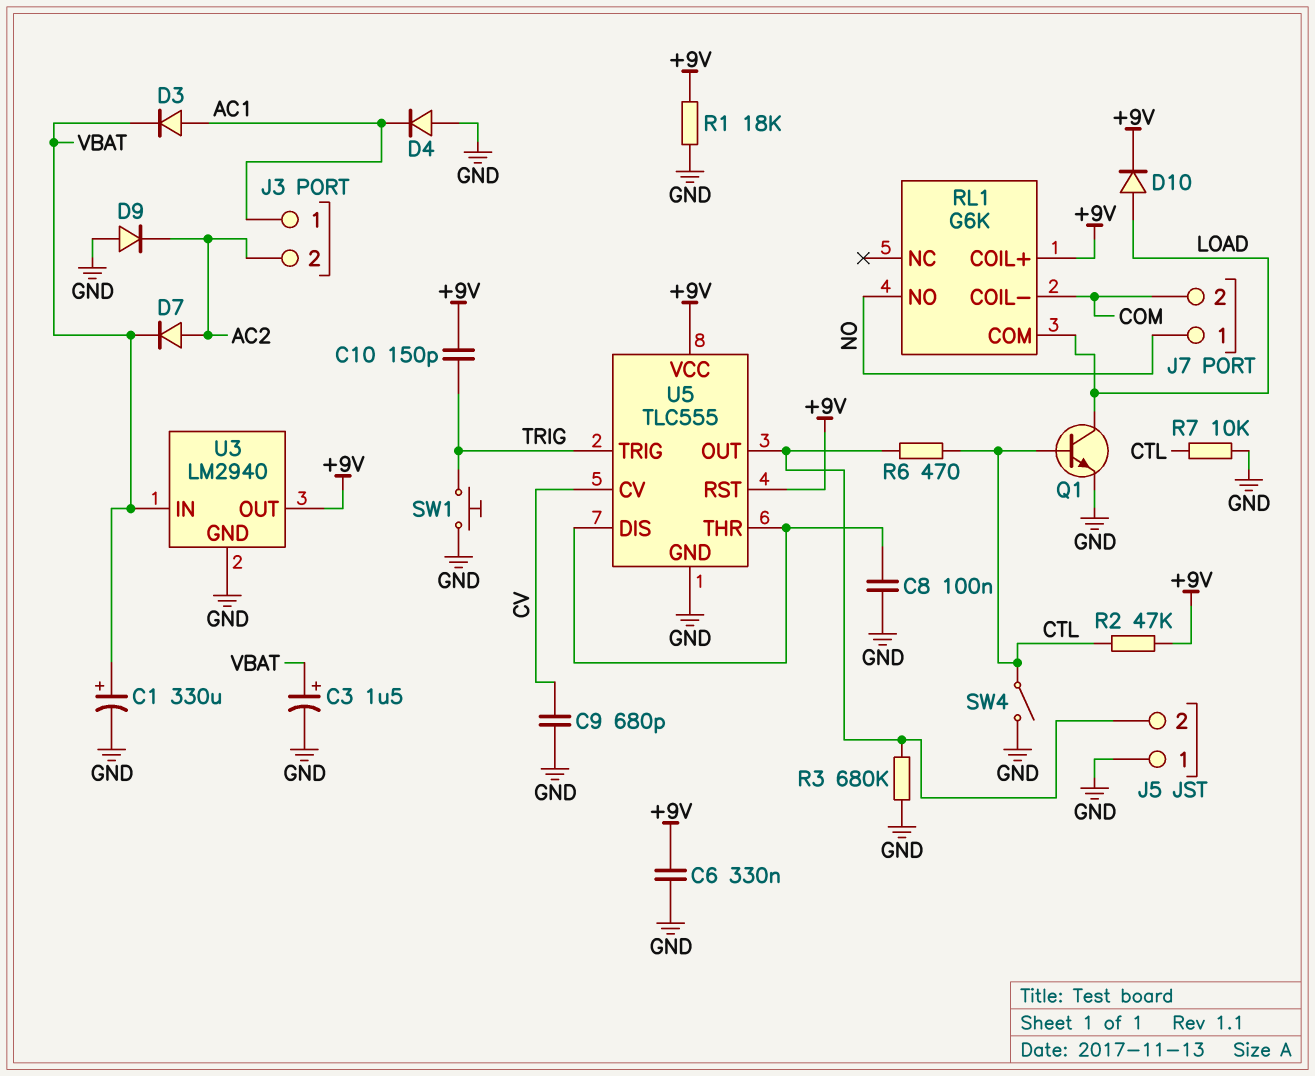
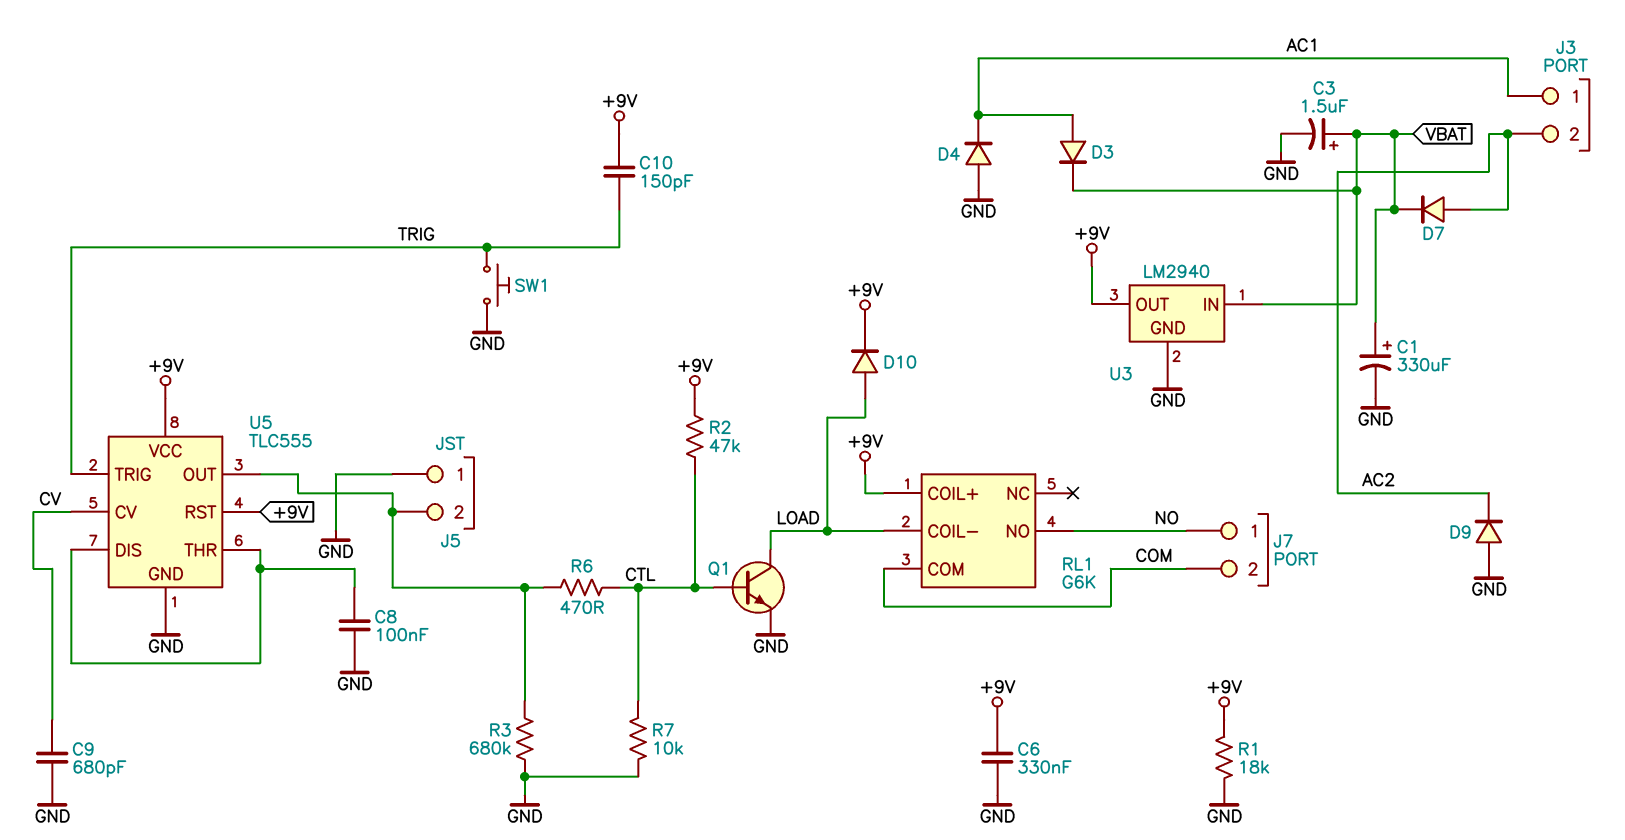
RL1 pin COIL-: COM -> LOAD
RL1 pin COM: LOAD -> COM
SW4: switch (CTL, GND) -> none

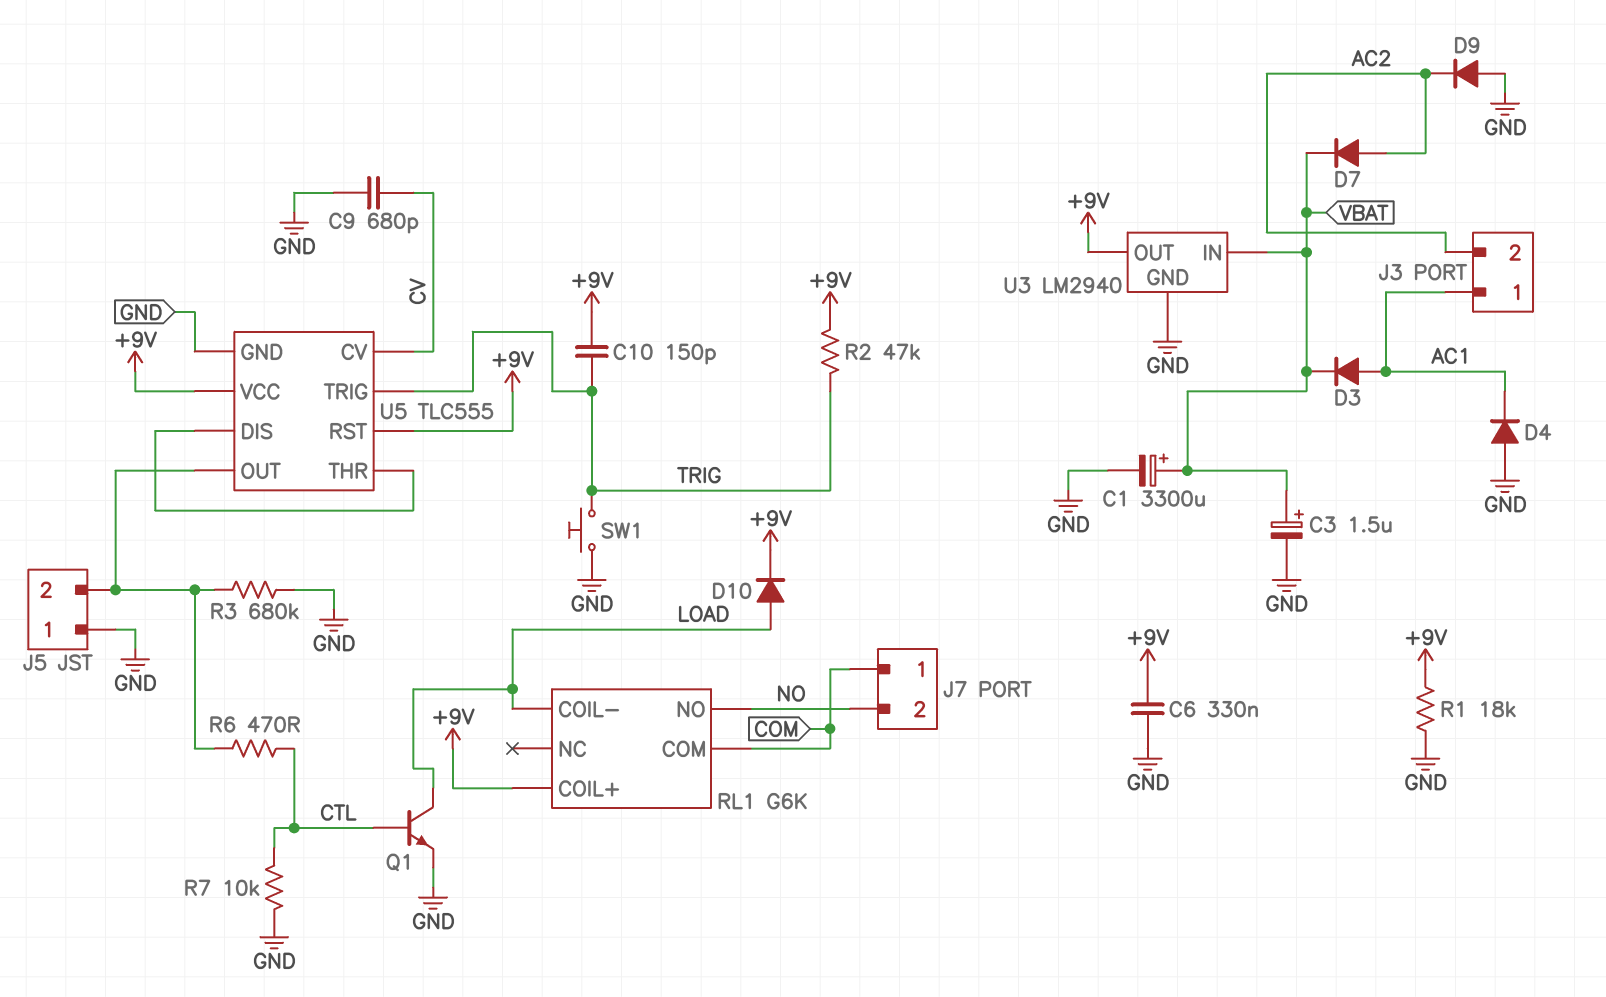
C1: 330uF (plus VBAT, minus GND) -> 3300uF (plus VBAT, minus GND)
C8: 100nF (GND, U5/DIS) -> none
J7 pin 1: NO -> COM
J7 pin 2: COM -> NO
R2: 47k (+9V, CTL) -> 47k (+9V, TRIG)

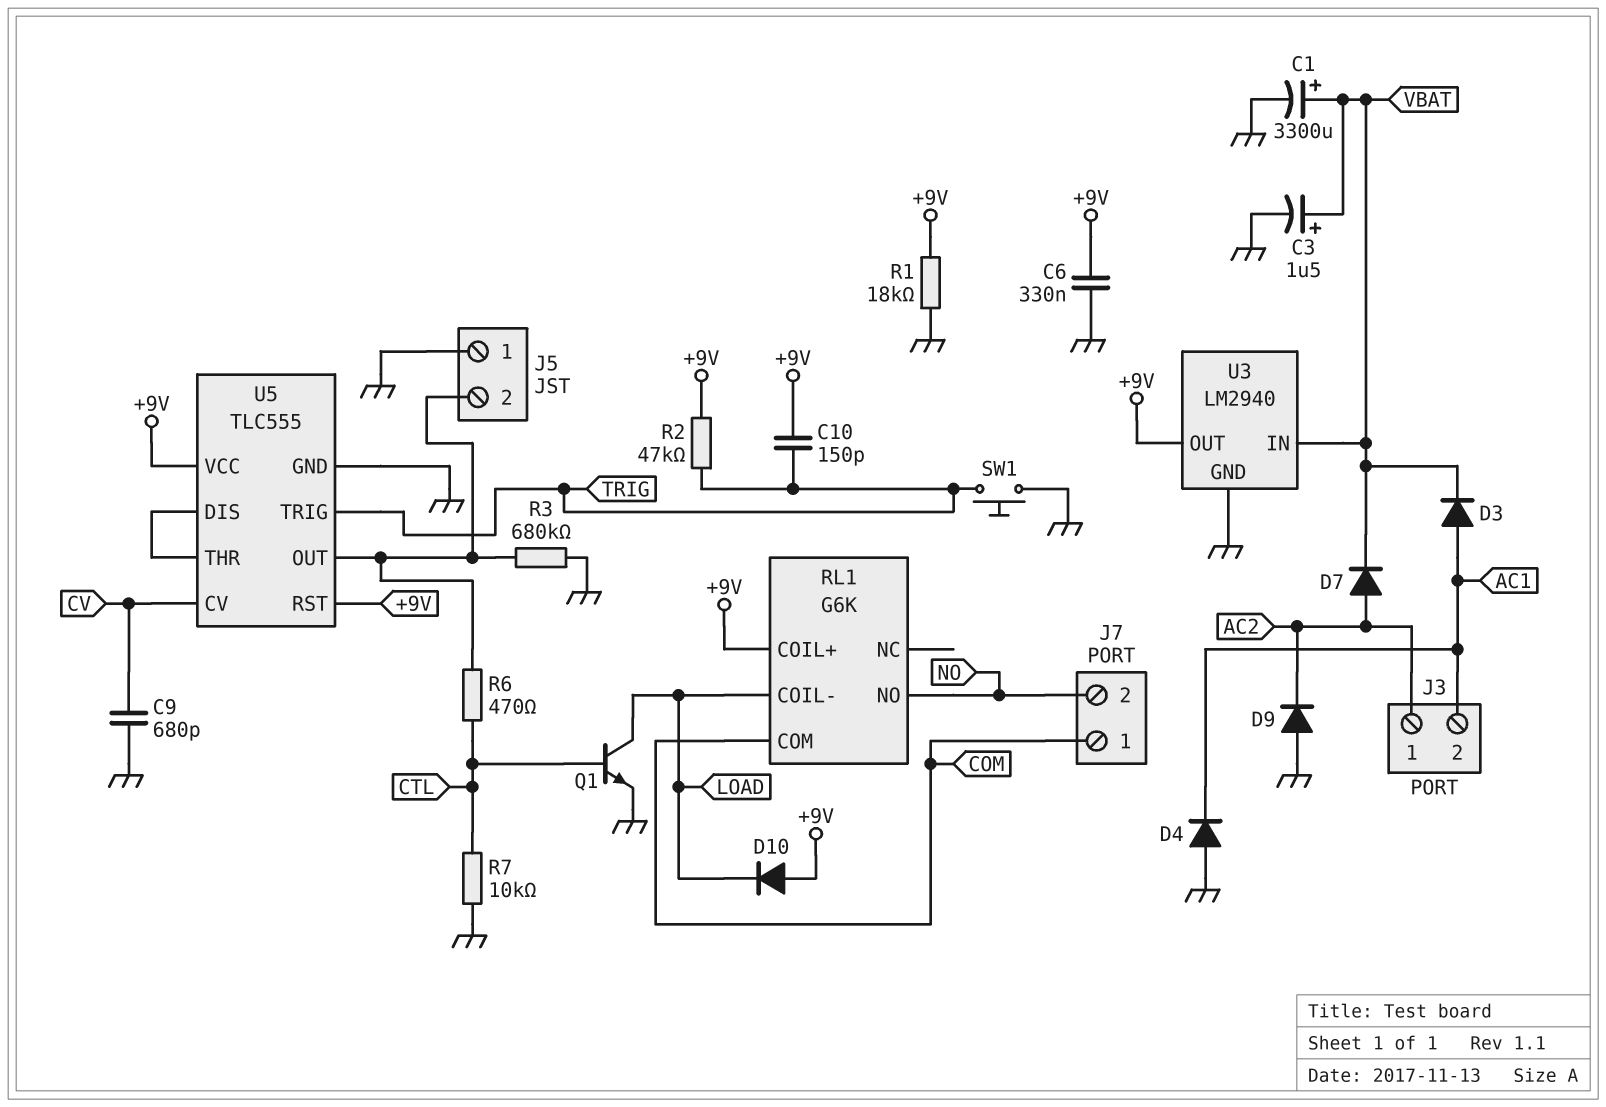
D10: diode (A LOAD, K +9V) -> diode (A +9V, K LOAD)
J3 pin 1: AC1 -> AC2
J3 pin 2: AC2 -> AC1

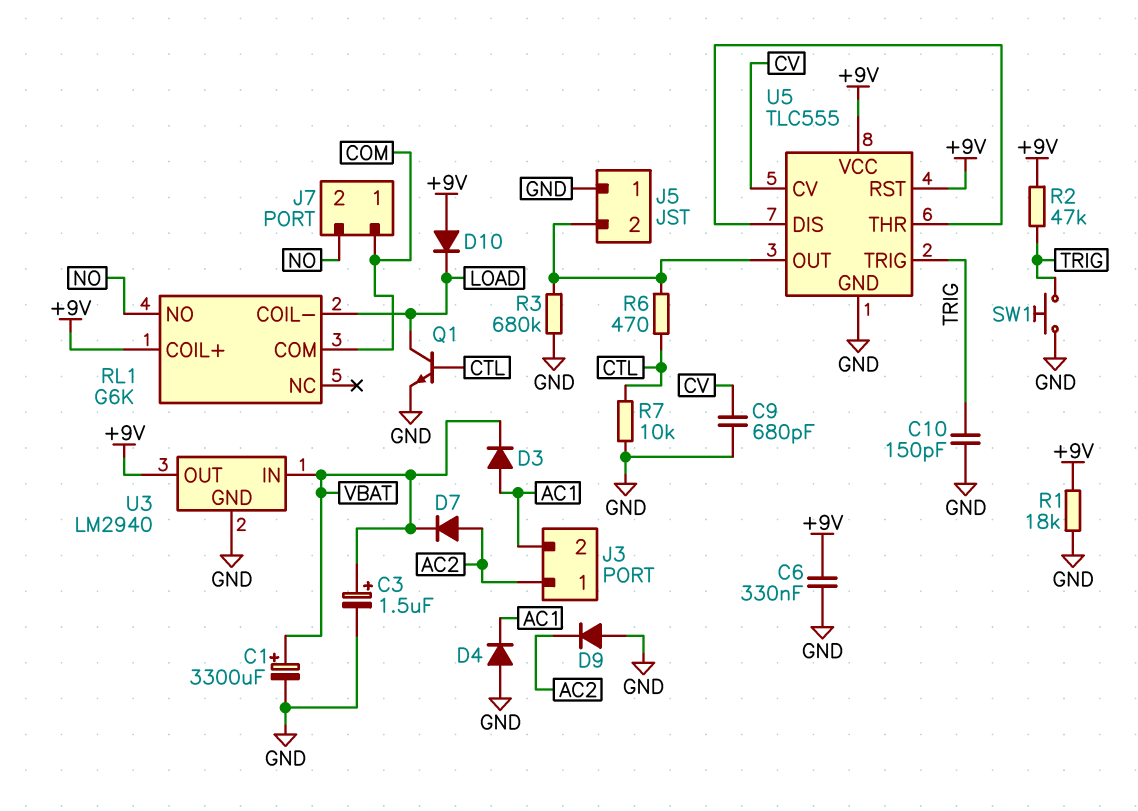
C10: 150pF (+9V, TRIG) -> 150pF (GND, TRIG)

